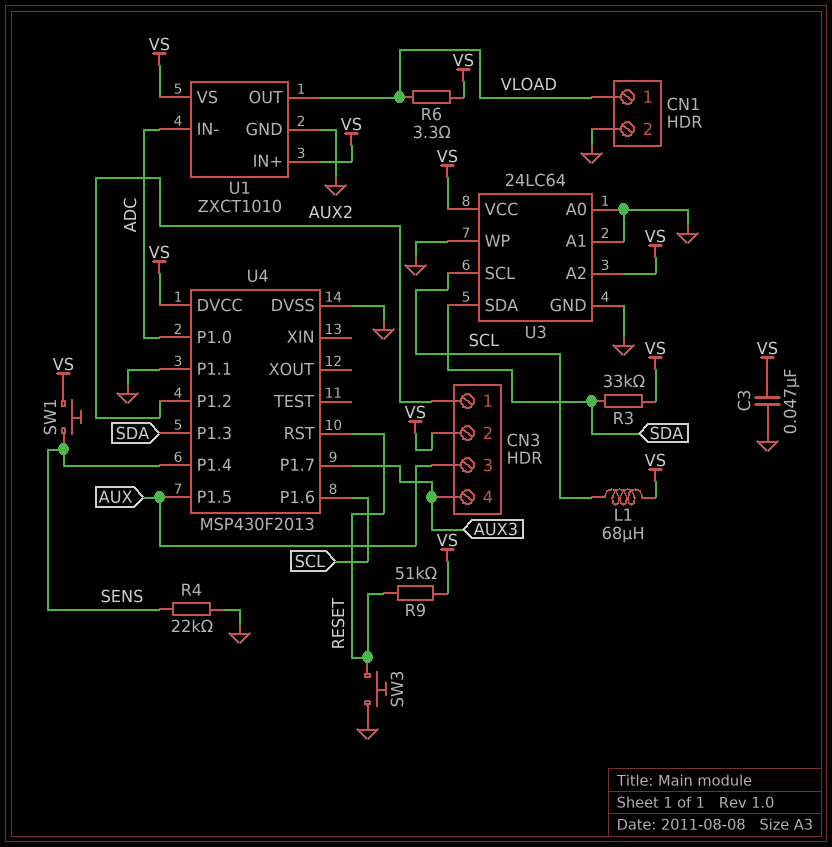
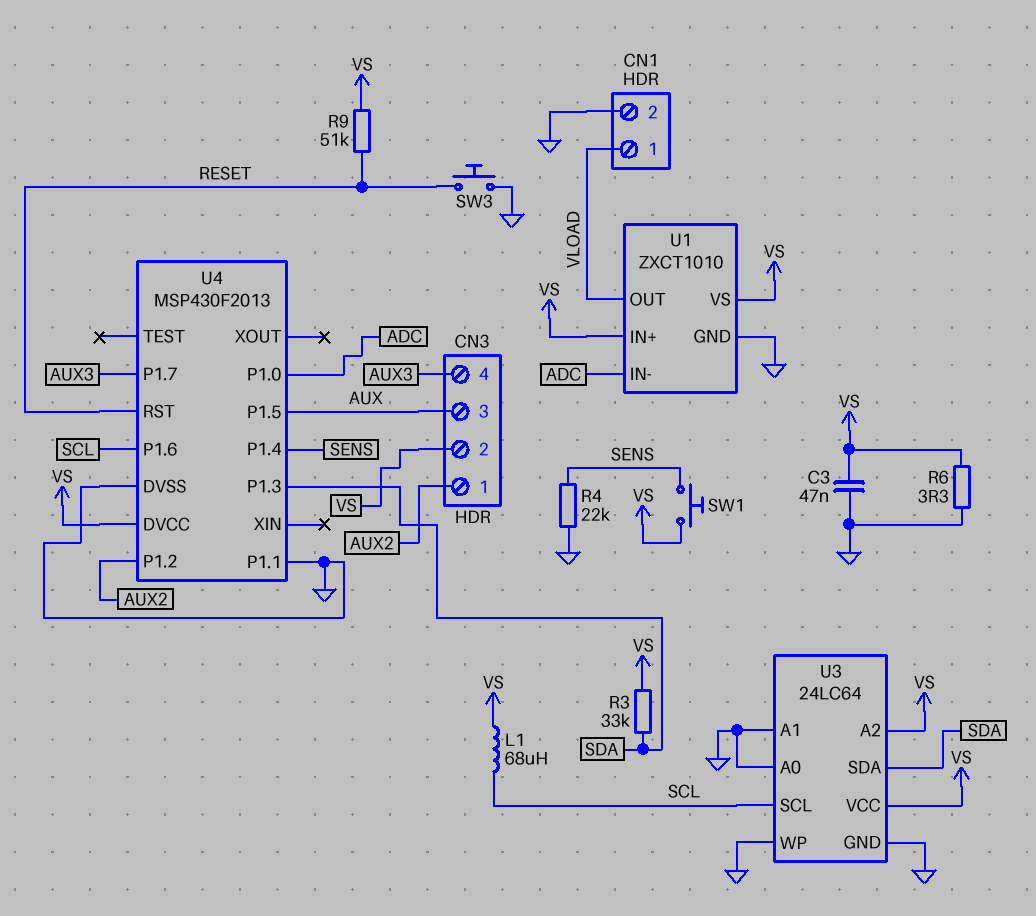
R6: 3.3 (VLOAD, VS) -> 3.3 (GND, VS)

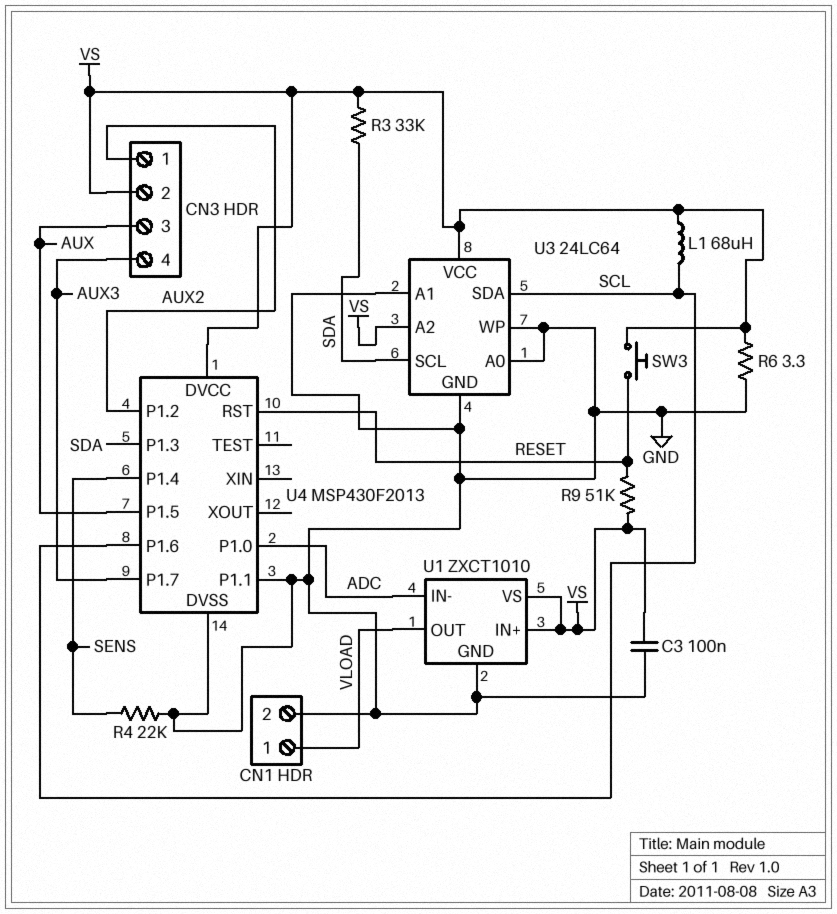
C3: 47nF (GND, VS) -> 100nF (GND, VS)
SW1: button (SENS, VS) -> none
SW3: button (GND, RESET) -> button (RESET, VS)
U3 pin SCL: SCL -> SDA
U3 pin SDA: SDA -> SCL

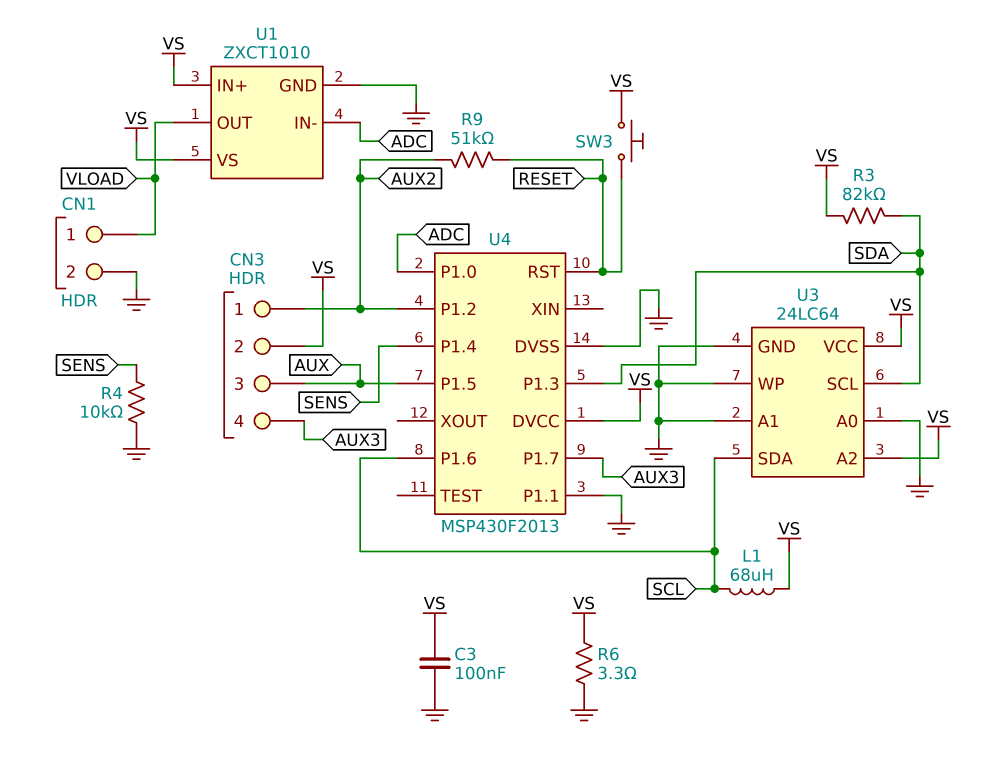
R3: 33k (SDA, VS) -> 82k (SDA, VS)
R4: 22k (GND, SENS) -> 10k (GND, SENS)
R9: 51k (RESET, VS) -> 51k (AUX2, RESET)

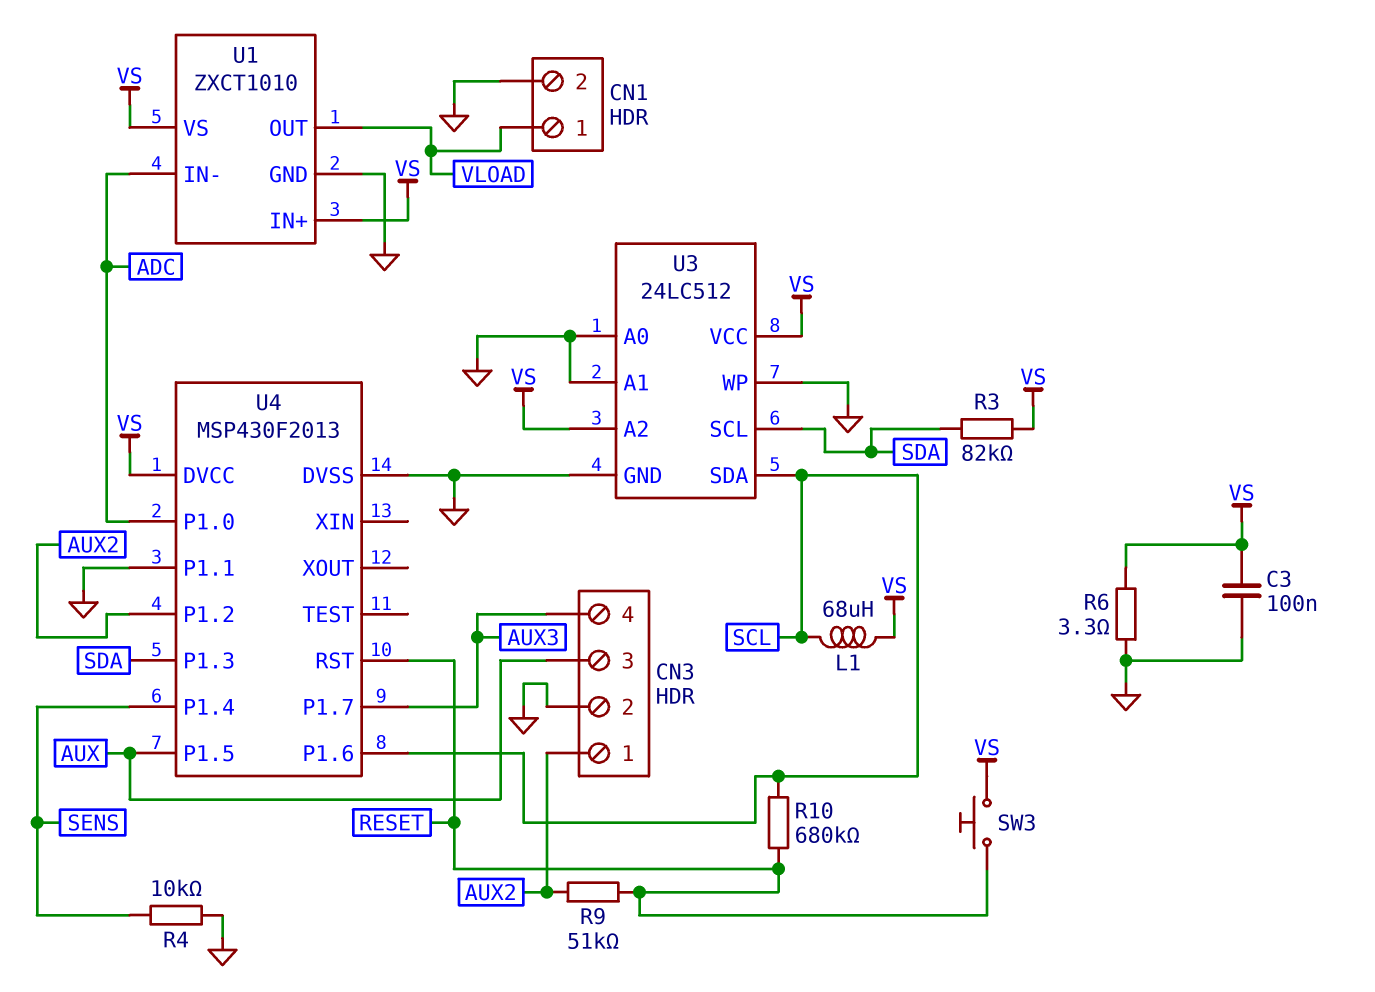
CN3 pin 2: VS -> GND
R10: none -> 680k (RESET, SCL)
U3: 24LC64 -> 24LC512

